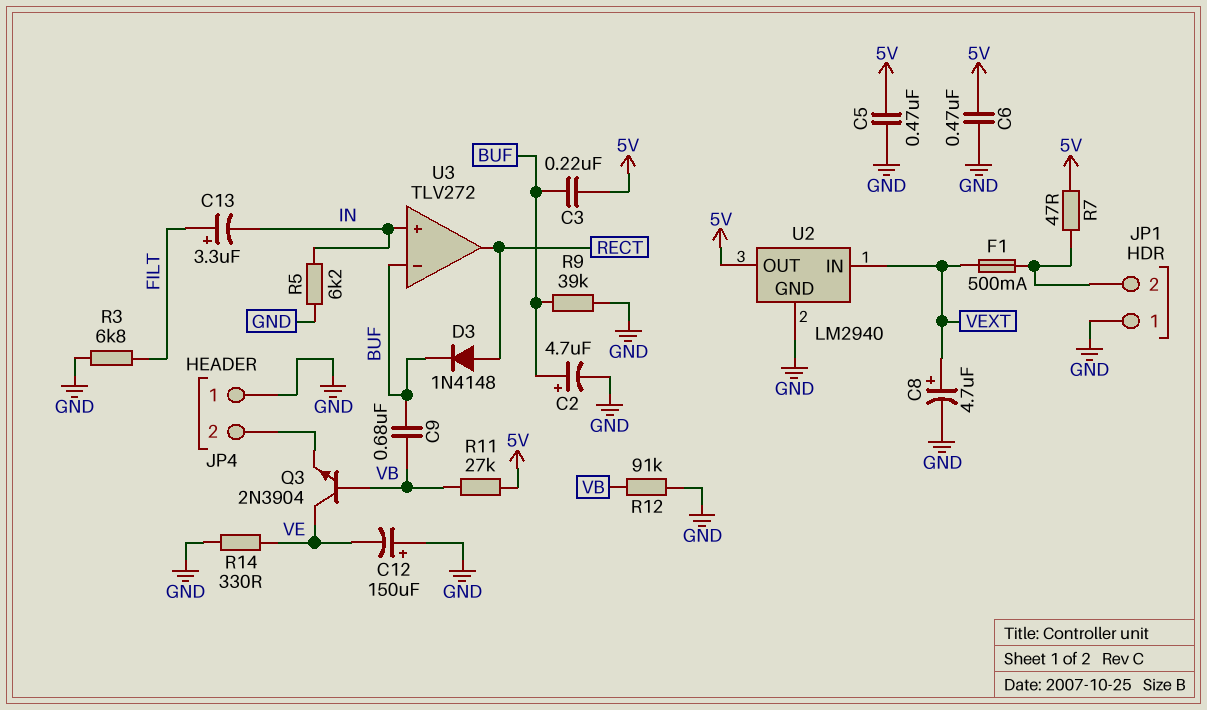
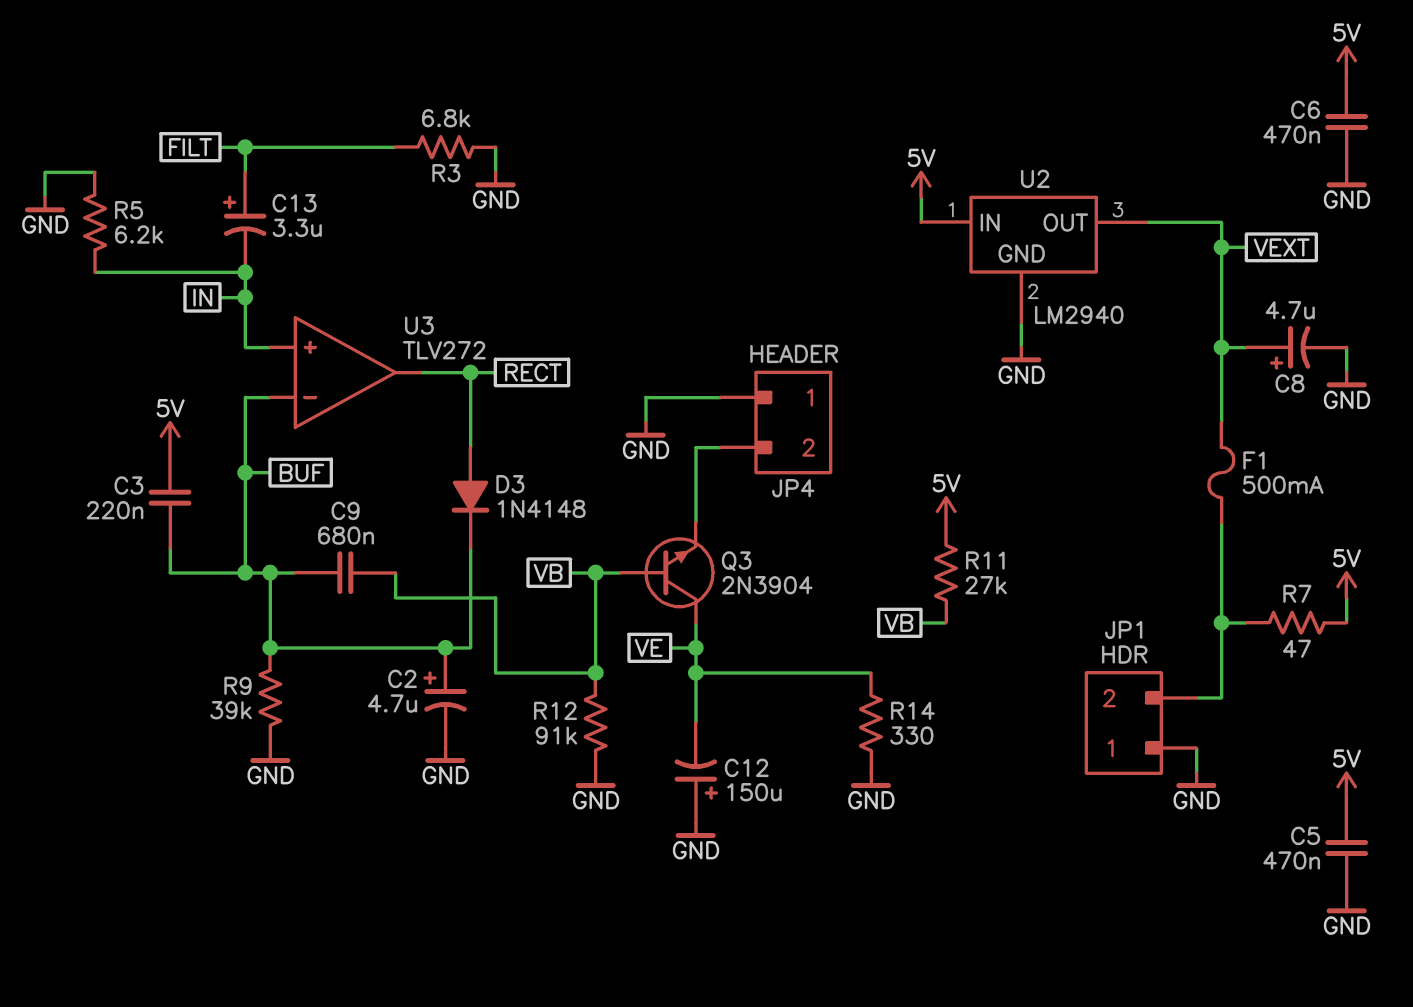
U2 pin IN: VEXT -> 5V
U2 pin OUT: 5V -> VEXT

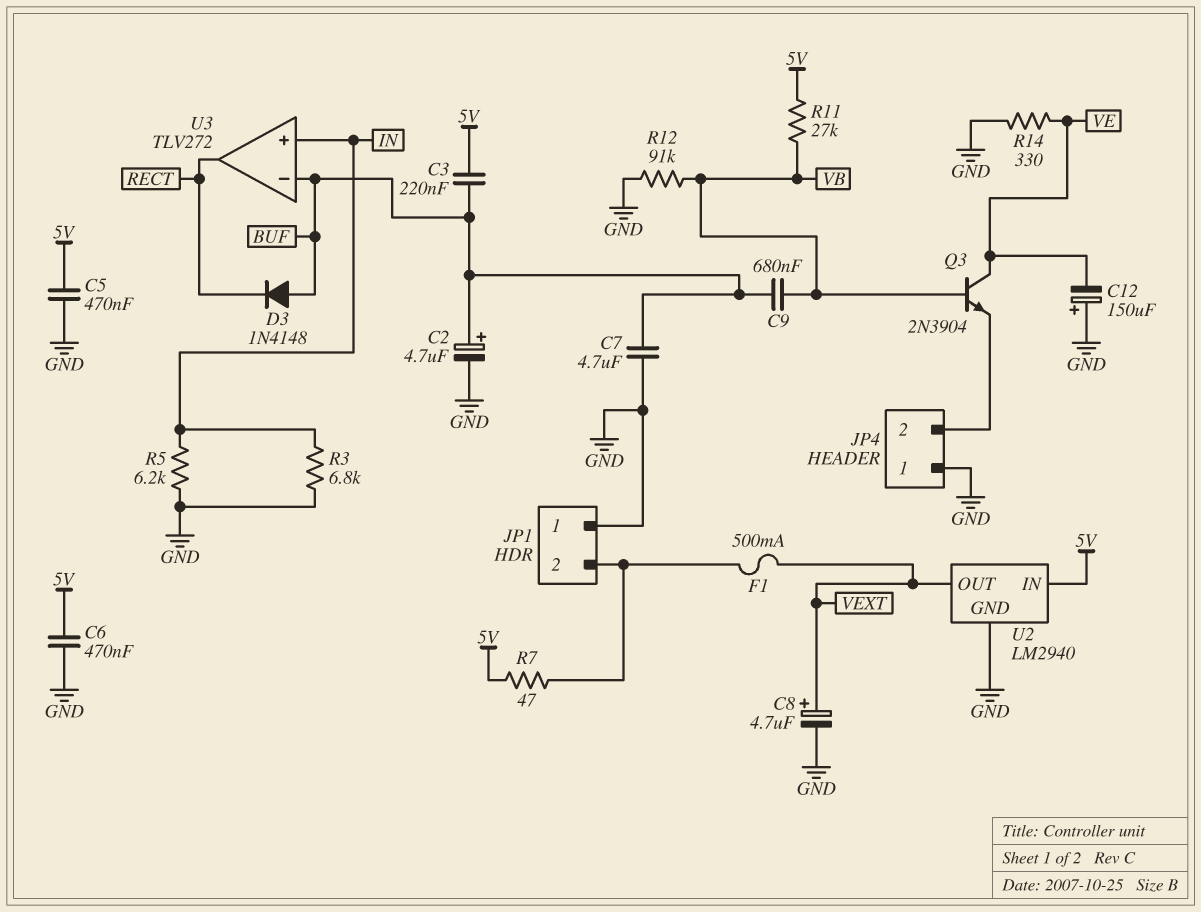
C7: none -> 4.7uF (BUF, GND)
C13: 3.3uF (plus FILT, minus IN) -> none
D3: diode 1N4148 (A RECT, K BUF) -> diode 1N4148 (A BUF, K RECT)
R3: 6.8k (FILT, GND) -> 6.8k (GND, IN)
R9: 39k (BUF, GND) -> none

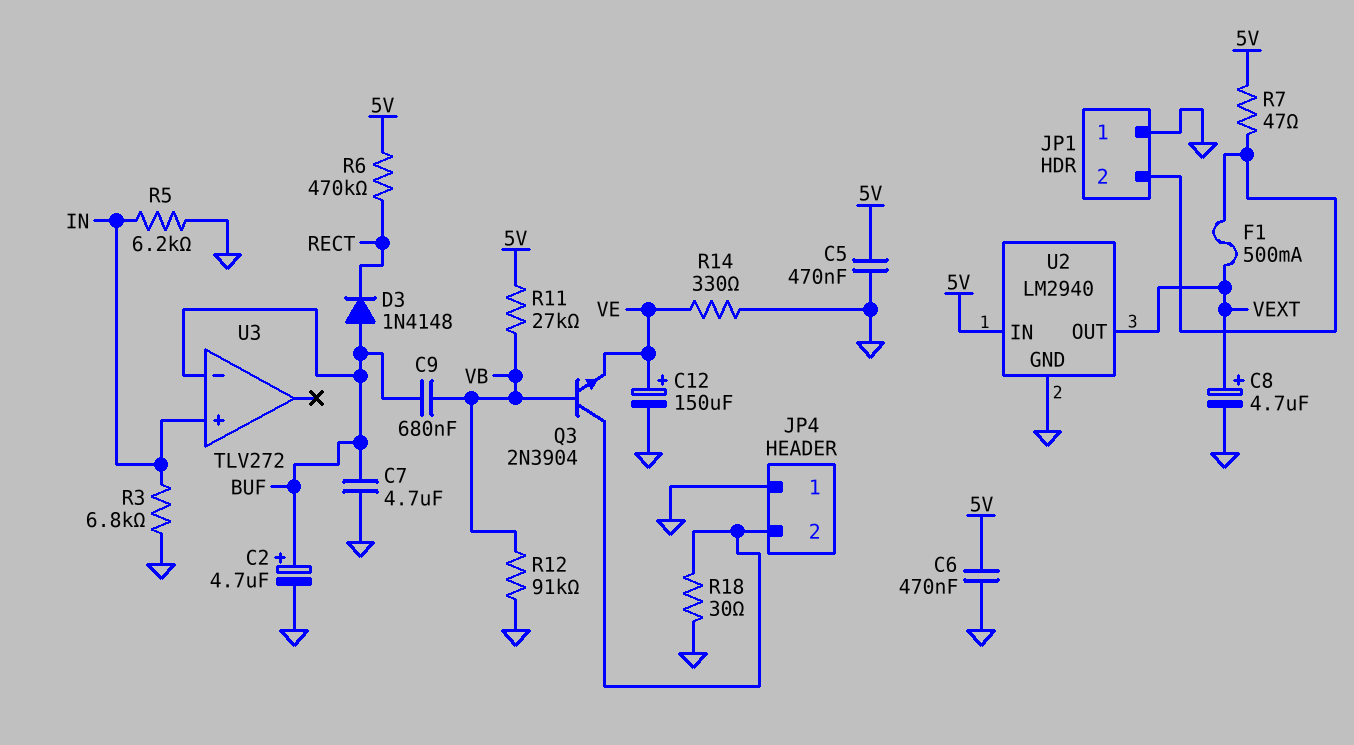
C3: 220nF (5V, BUF) -> none
C12: 150uF (plus GND, minus VE) -> 150uF (plus VE, minus GND)
Q3: NPN 2N3904 (B VB, C VE, E JP4/2) -> NPN 2N3904 (B VB, C JP4/2, E VE)
R6: none -> 470k (5V, RECT)
R18: none -> 30 (GND, JP4/2)
U3 pin out: RECT -> none

